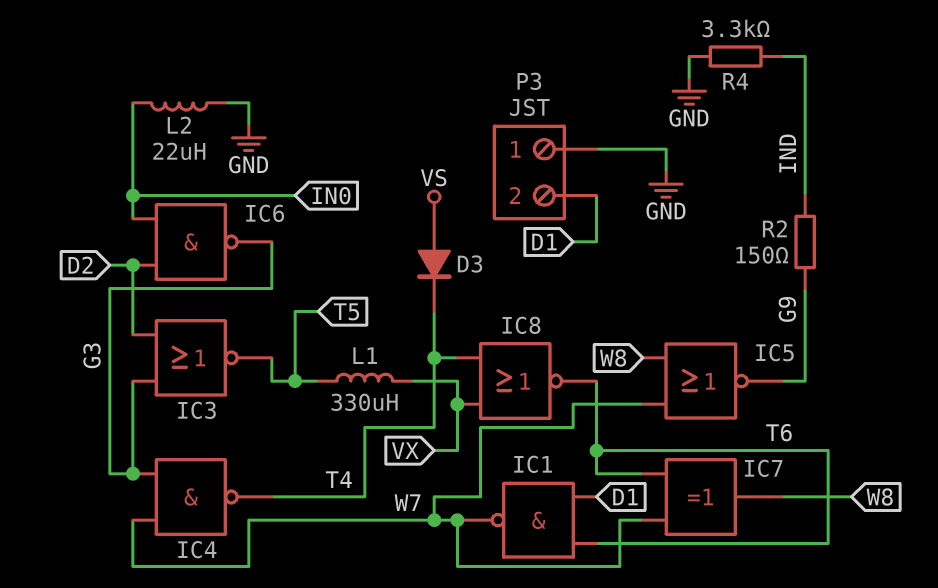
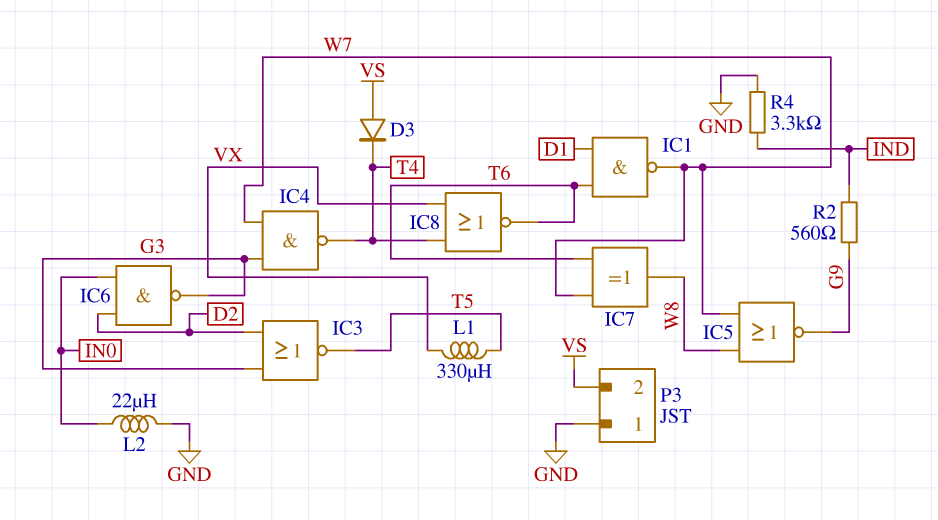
P3 pin 2: D1 -> VS
R2: 150 (G9, IND) -> 560 (G9, IND)

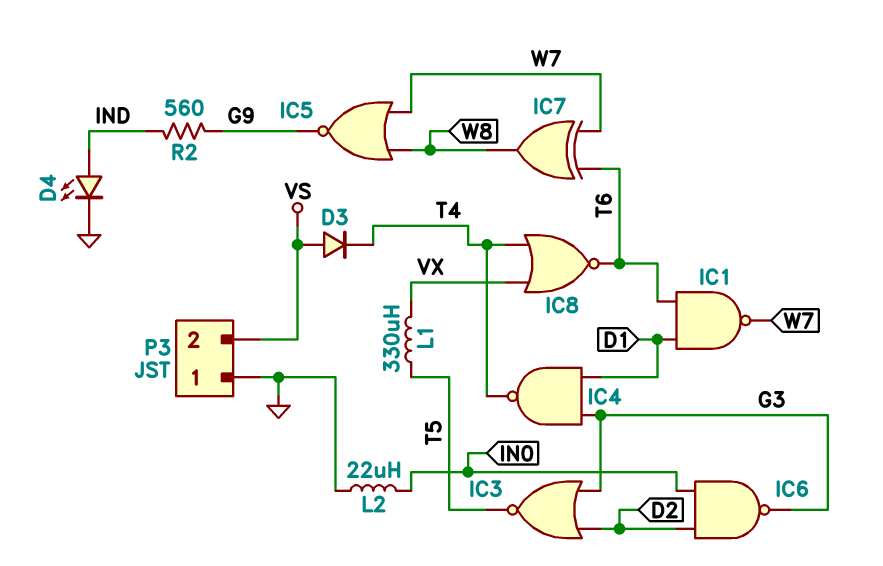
D4: none -> LED (A IND, K GND)
IC4: NAND (in G3, in W7, out T4) -> NAND (in D1, in G3, out T4)
R4: 3.3k (GND, IND) -> none

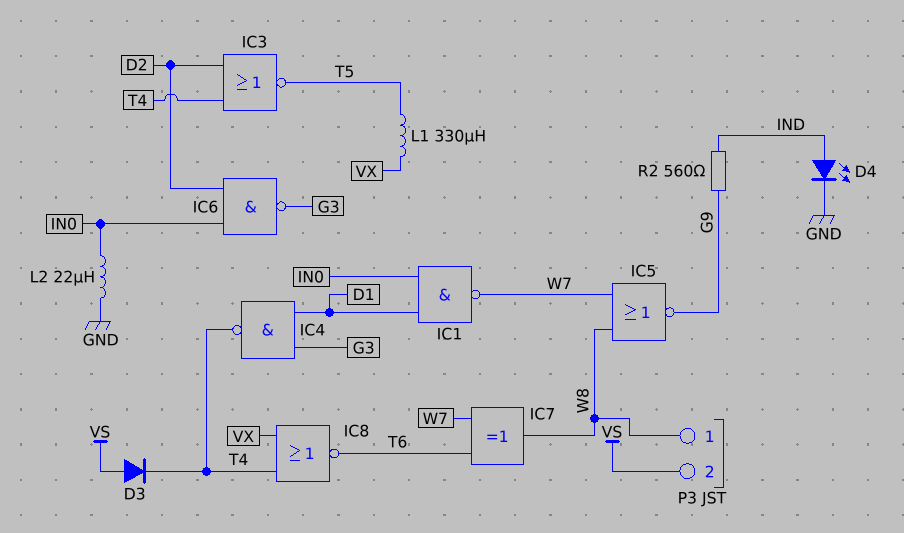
IC1: NAND (in D1, in T6, out W7) -> NAND (in D1, in IN0, out W7)
IC3: NOR (in D2, in G3, out T5) -> NOR (in D2, in T4, out T5)
P3 pin 1: GND -> W8

